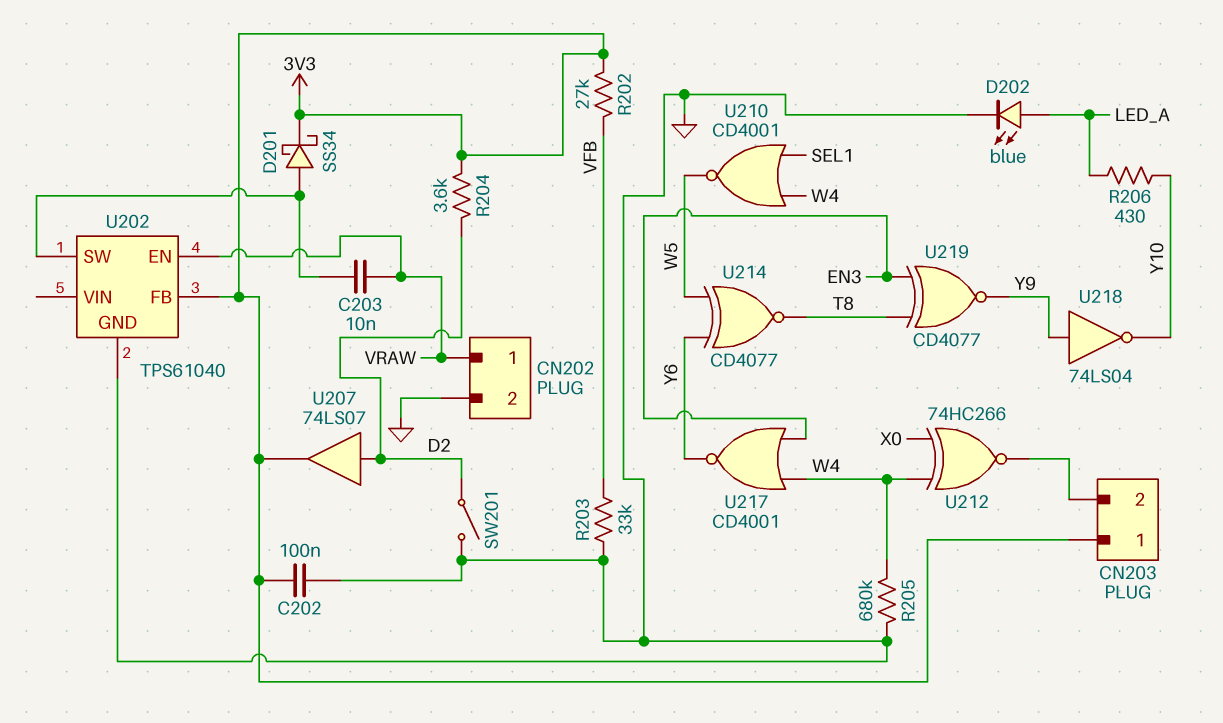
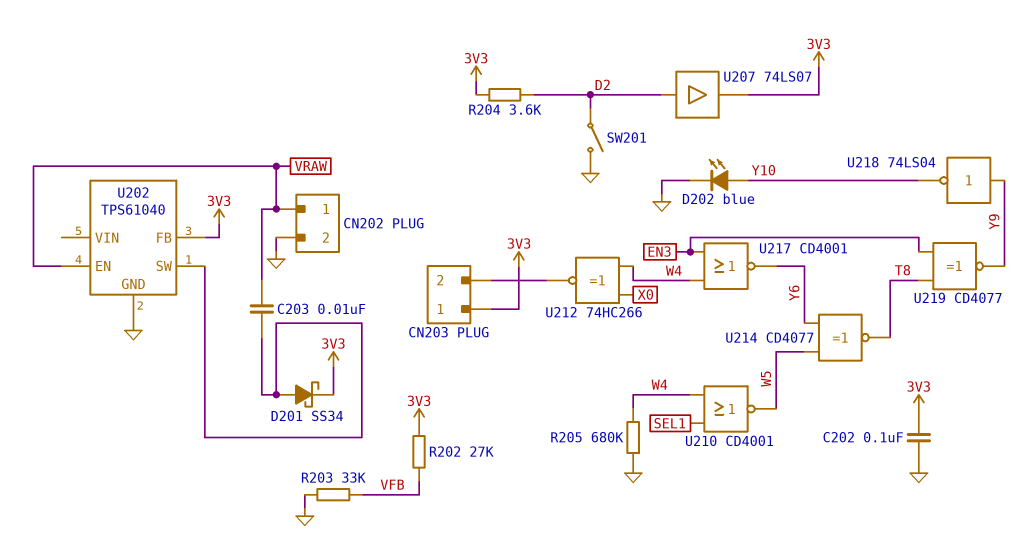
D202: LED blue (A LED_A, K GND) -> LED blue (A Y10, K GND)
R206: 430 (LED_A, Y10) -> none

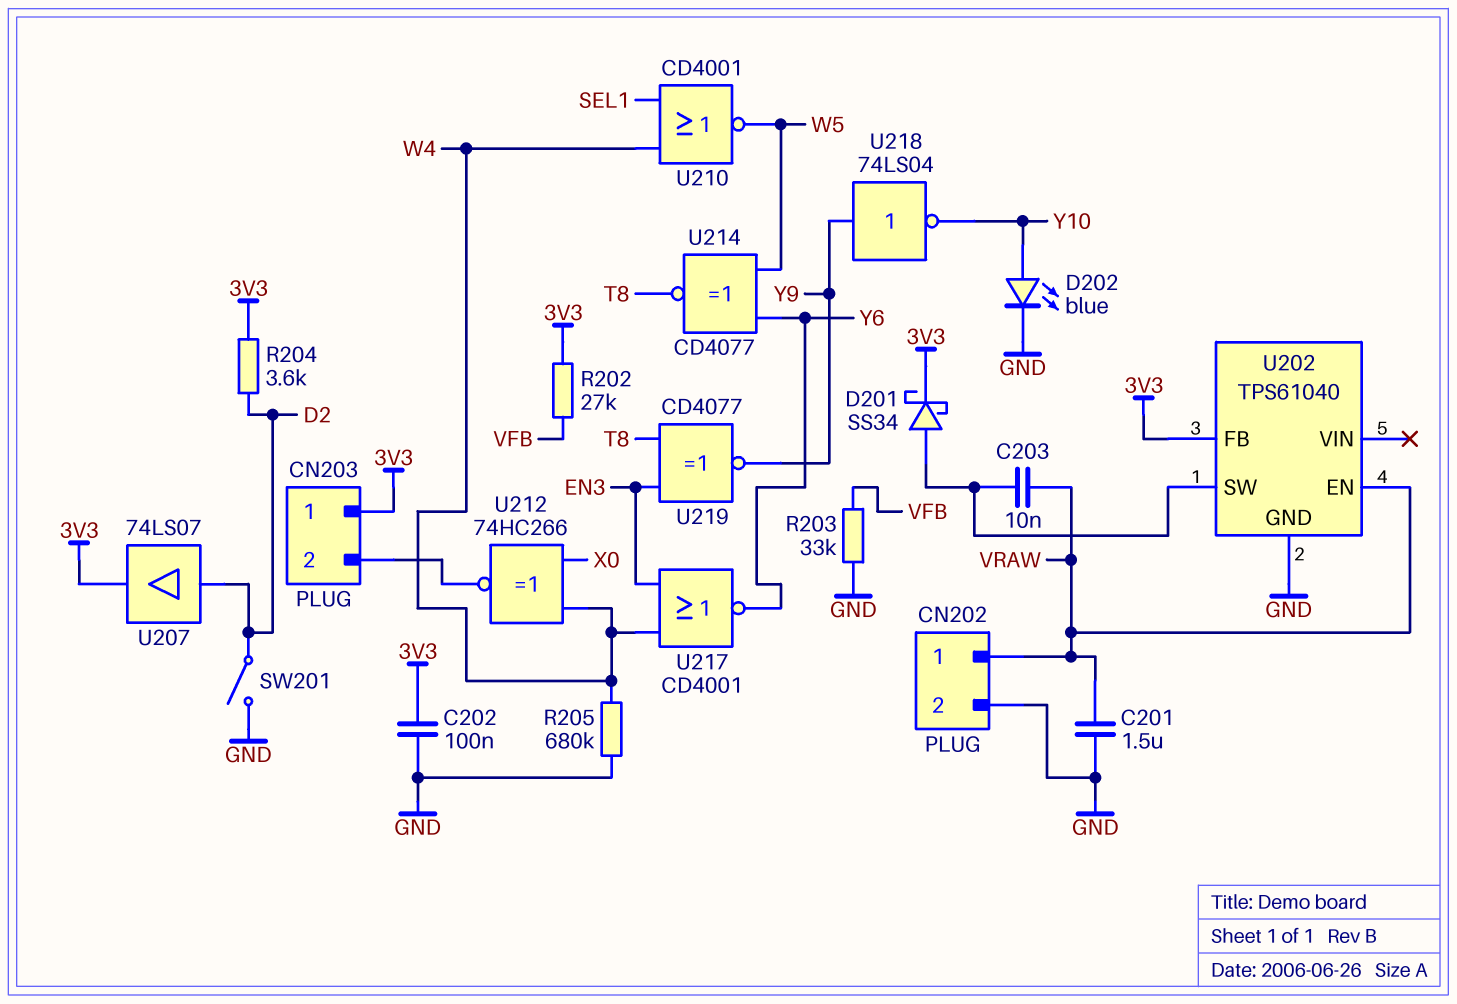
C201: none -> 1.5uF (GND, VRAW)

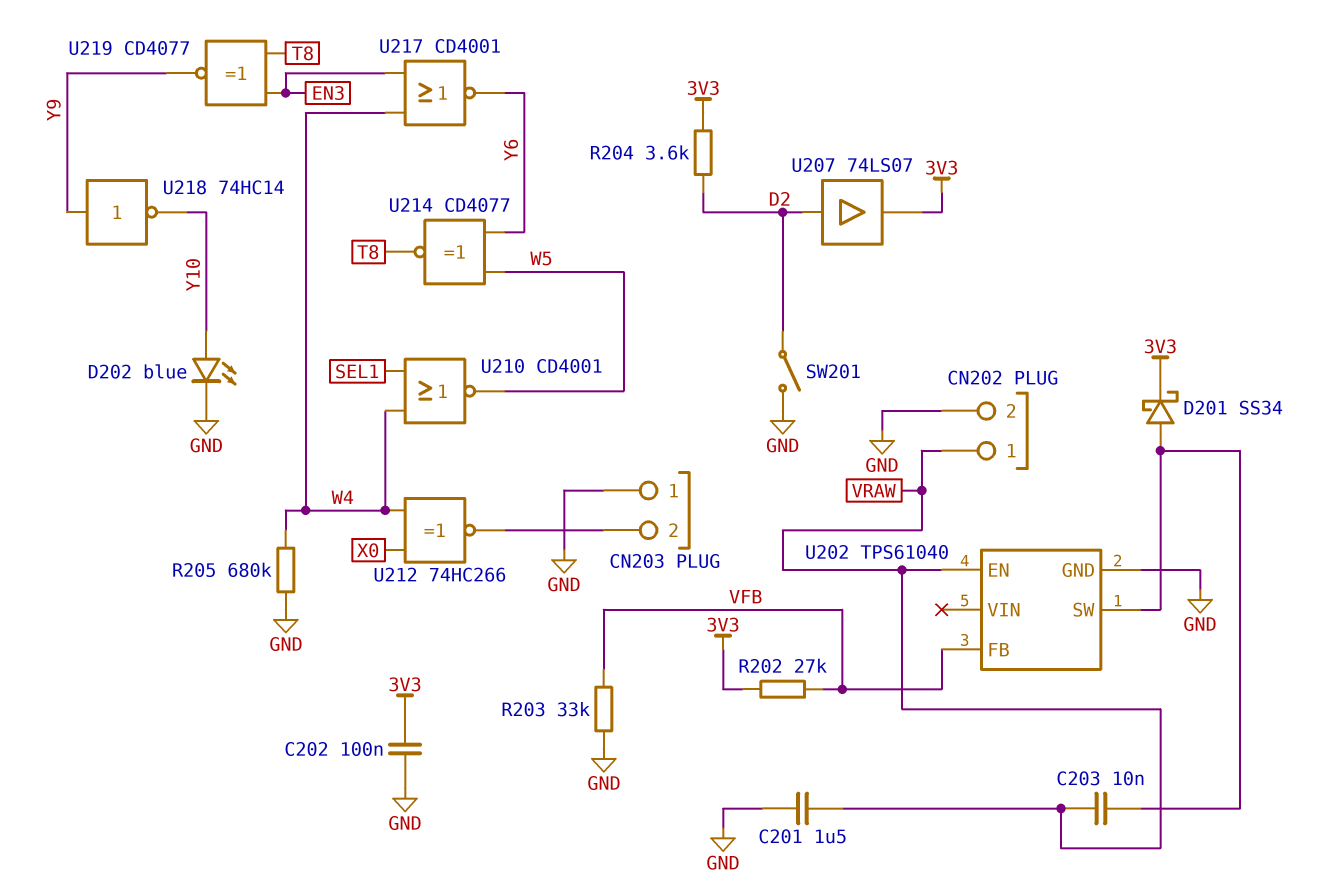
CN203 pin 1: 3V3 -> GND
U202 pin FB: 3V3 -> VFB
U218: NOT 74LS04 (in Y9, out Y10) -> NOT 74HC14 (in Y9, out Y10)

